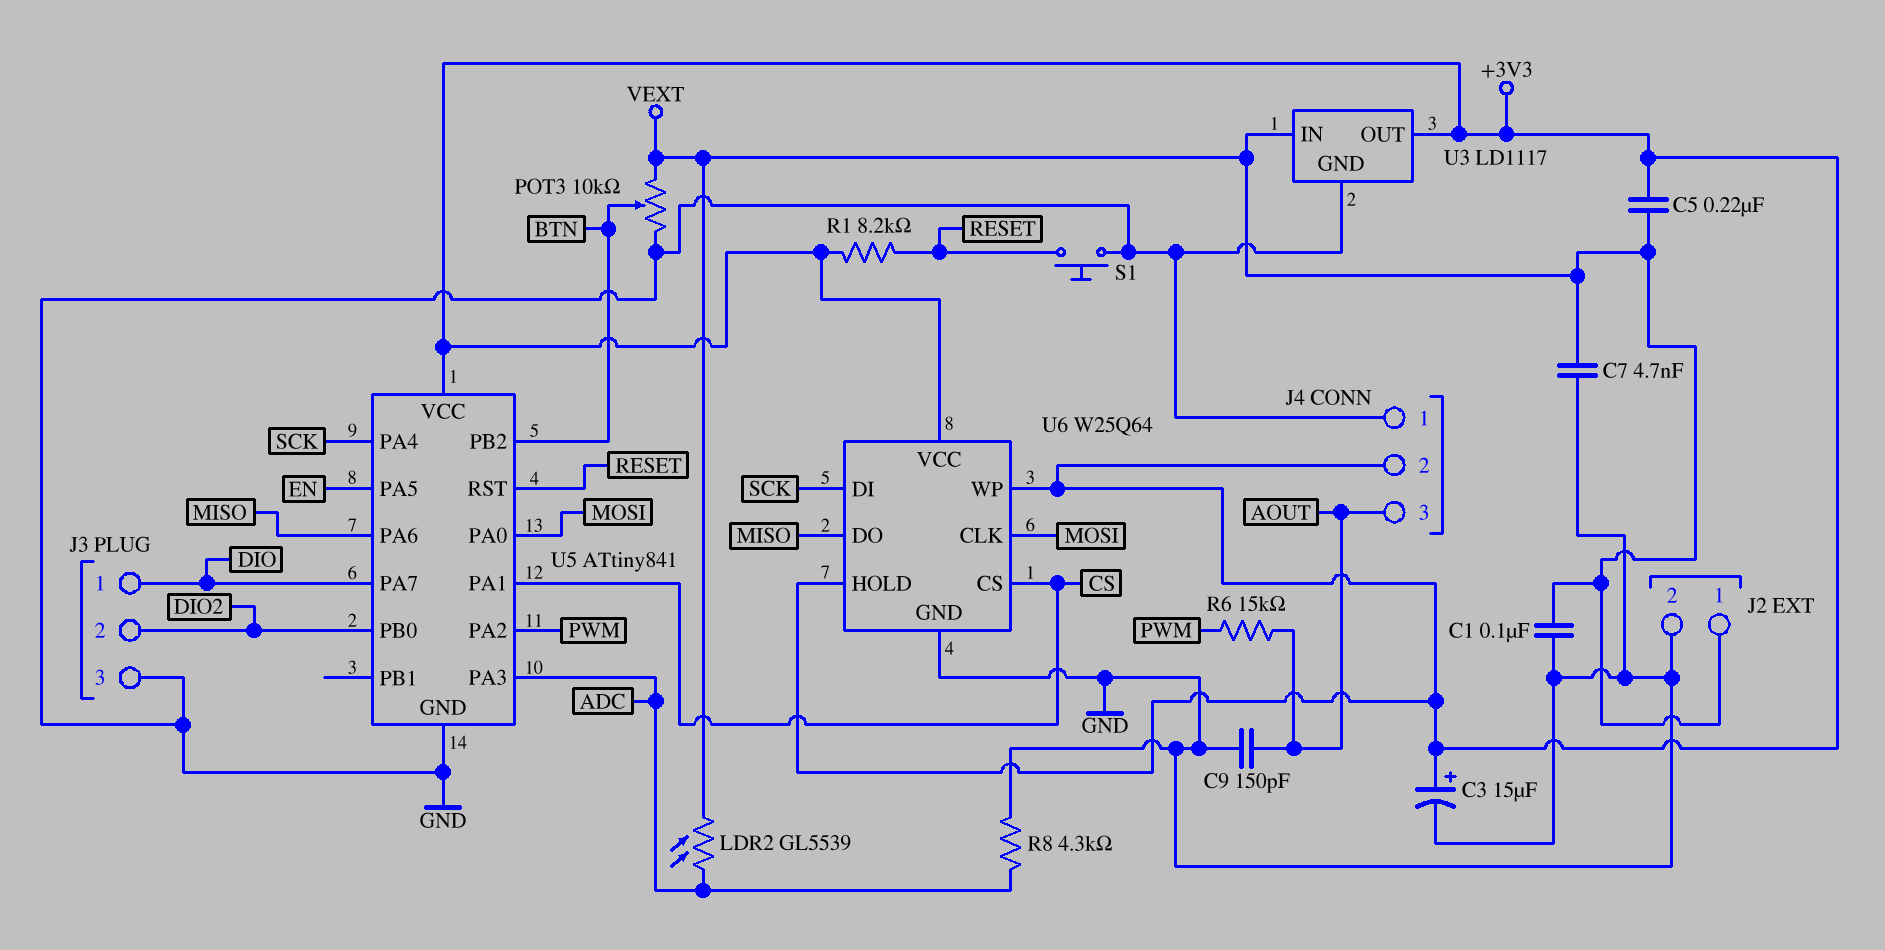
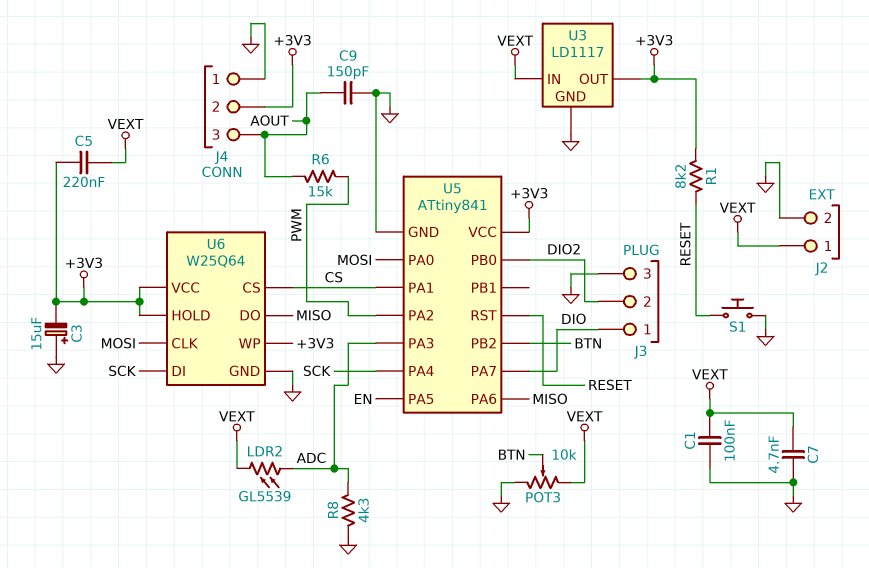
C3: 15uF (plus +3V3, minus GND) -> 15uF (plus GND, minus +3V3)

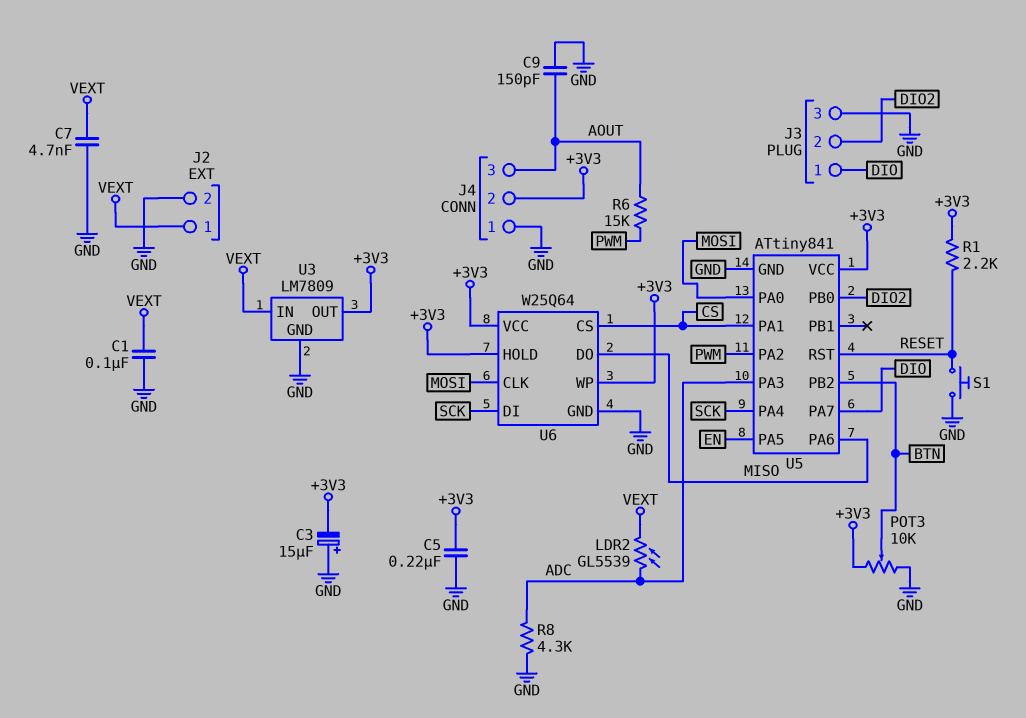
C5: 220nF (+3V3, VEXT) -> 220nF (+3V3, GND)
POT3: 10k (GND, VEXT, wiper BTN) -> 10k (+3V3, GND, wiper BTN)
R1: 8.2k (+3V3, RESET) -> 2.2k (+3V3, RESET)
U3: LD1117 -> LM7809

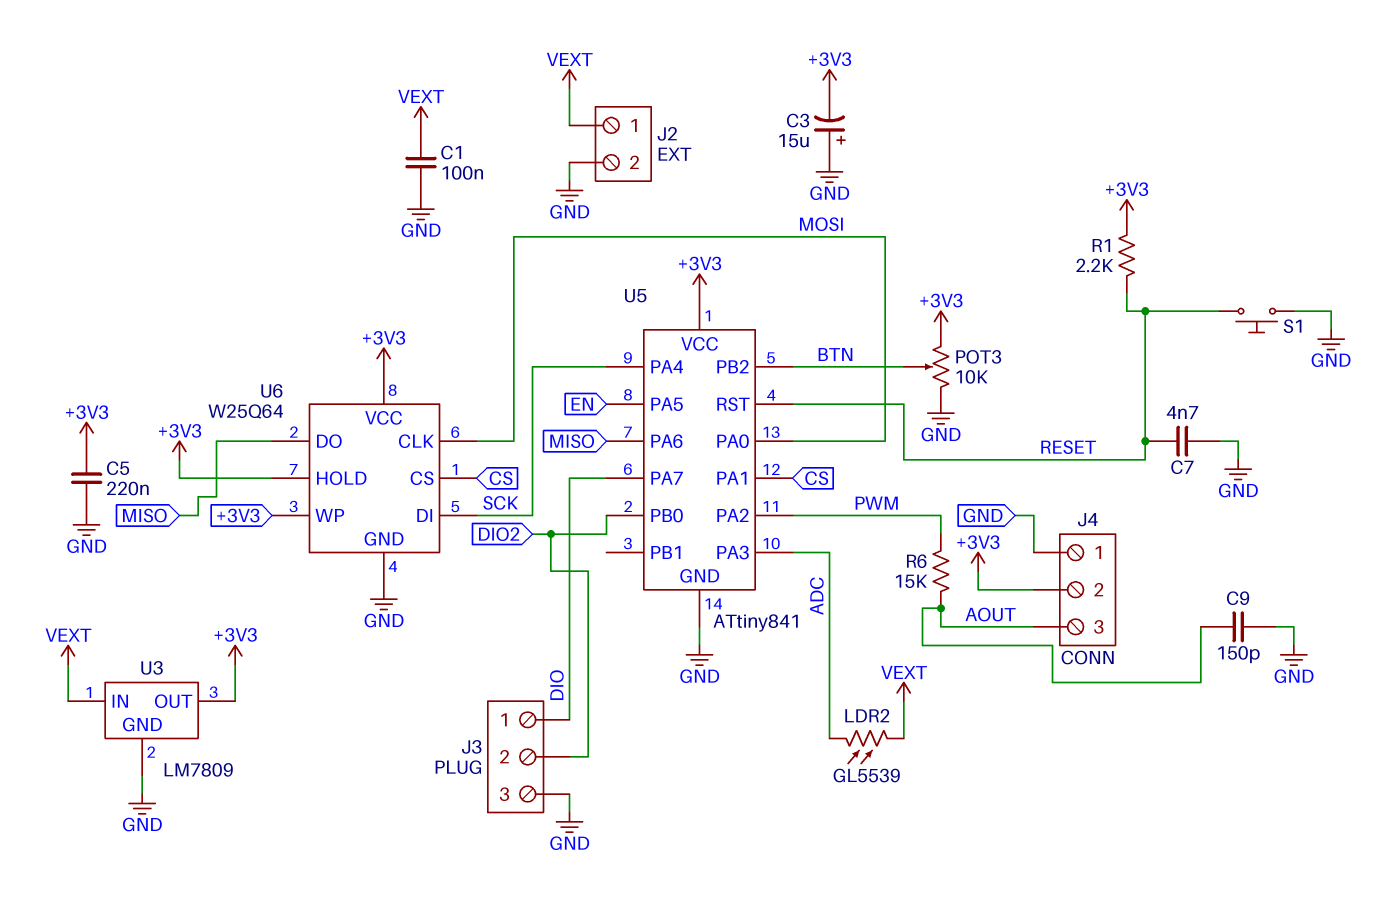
C7: 4.7nF (GND, VEXT) -> 4.7nF (GND, RESET)
R8: 4.3k (ADC, GND) -> none

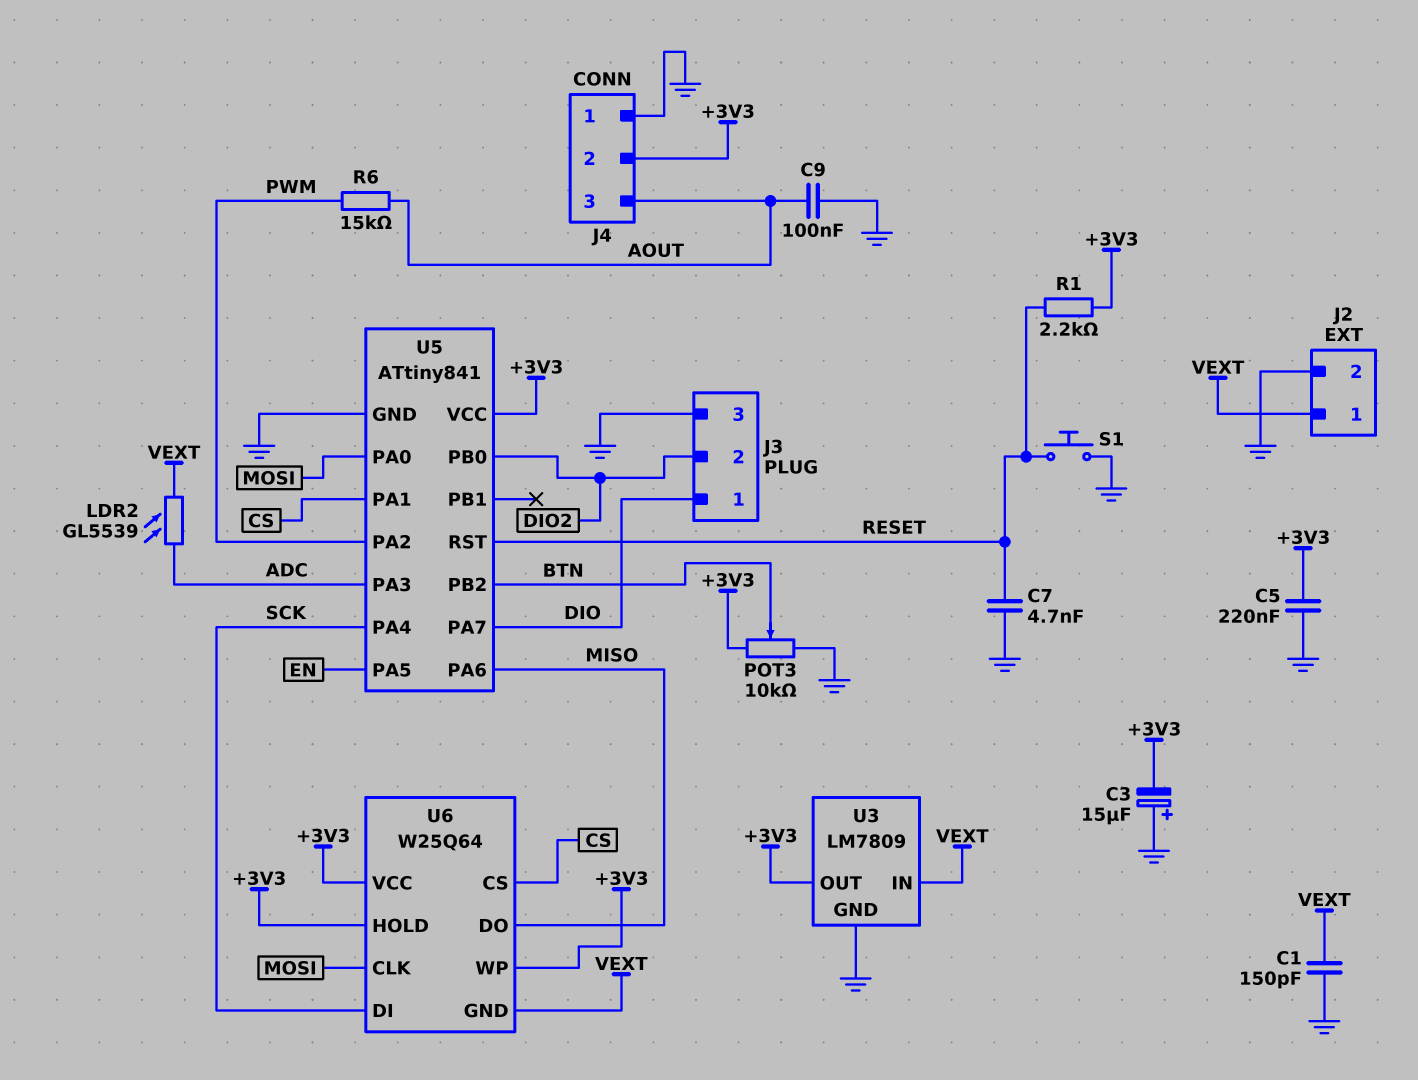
C1: 100nF (GND, VEXT) -> 150pF (GND, VEXT)
C9: 150pF (AOUT, GND) -> 100nF (AOUT, GND)
U6 pin GND: GND -> VEXT

